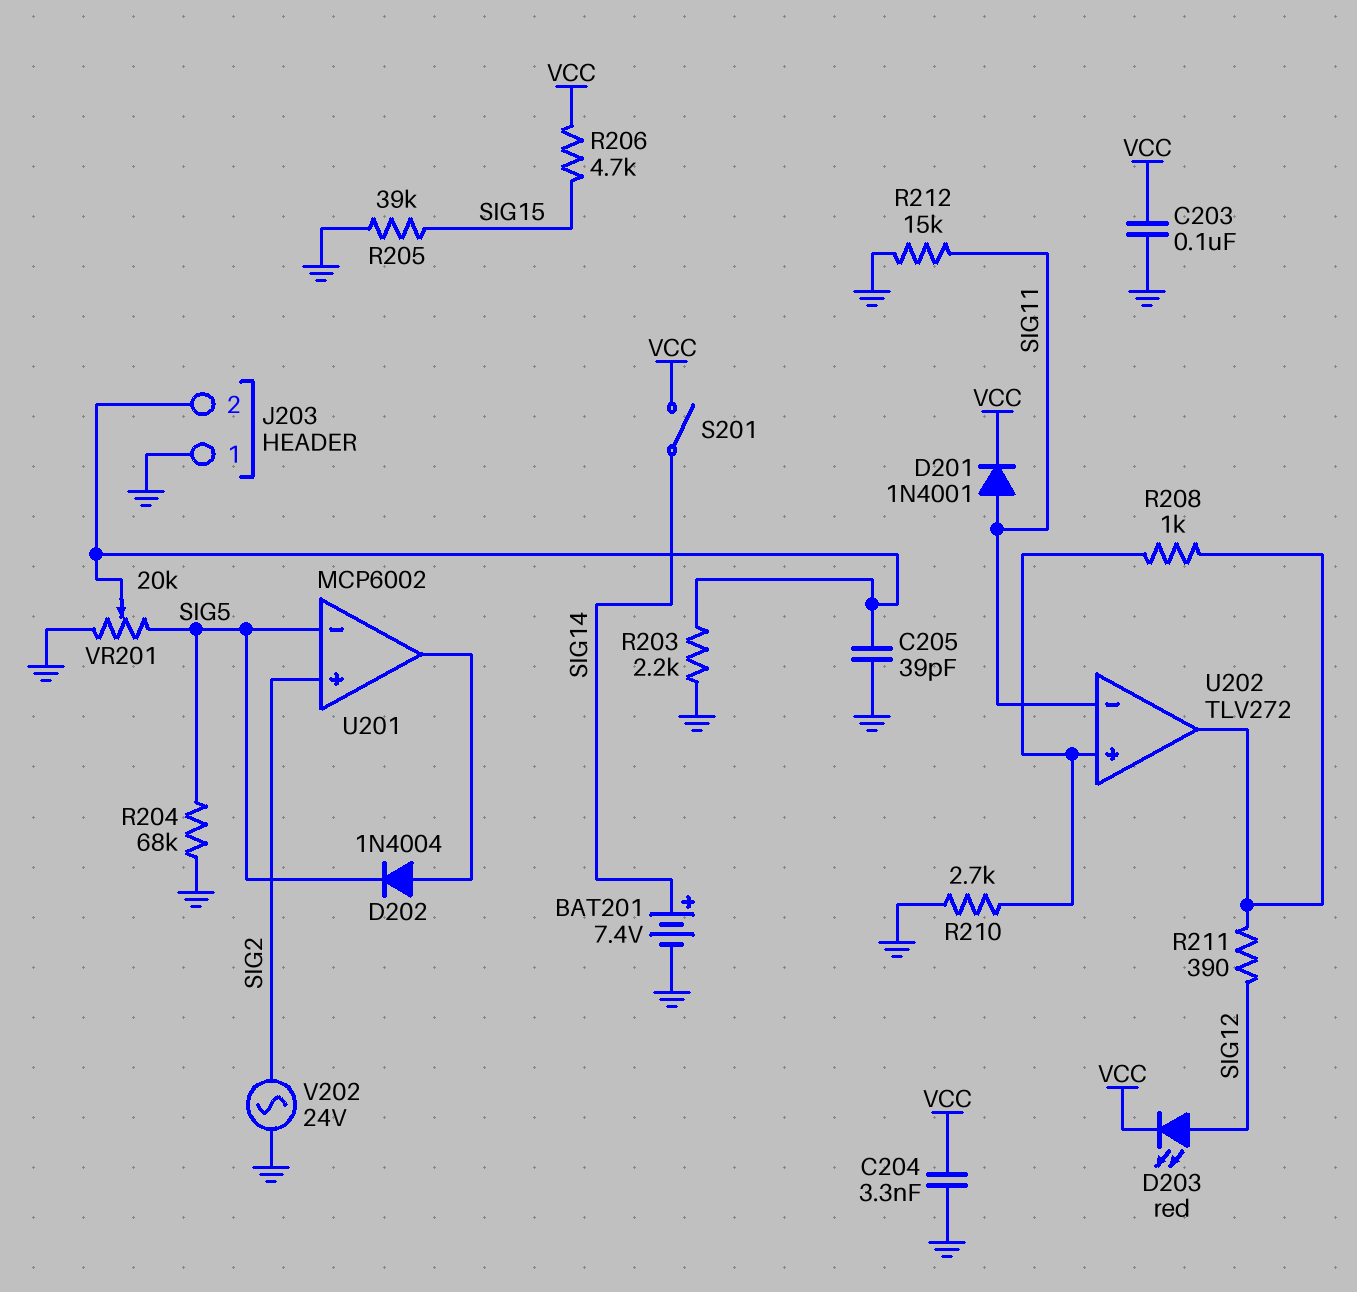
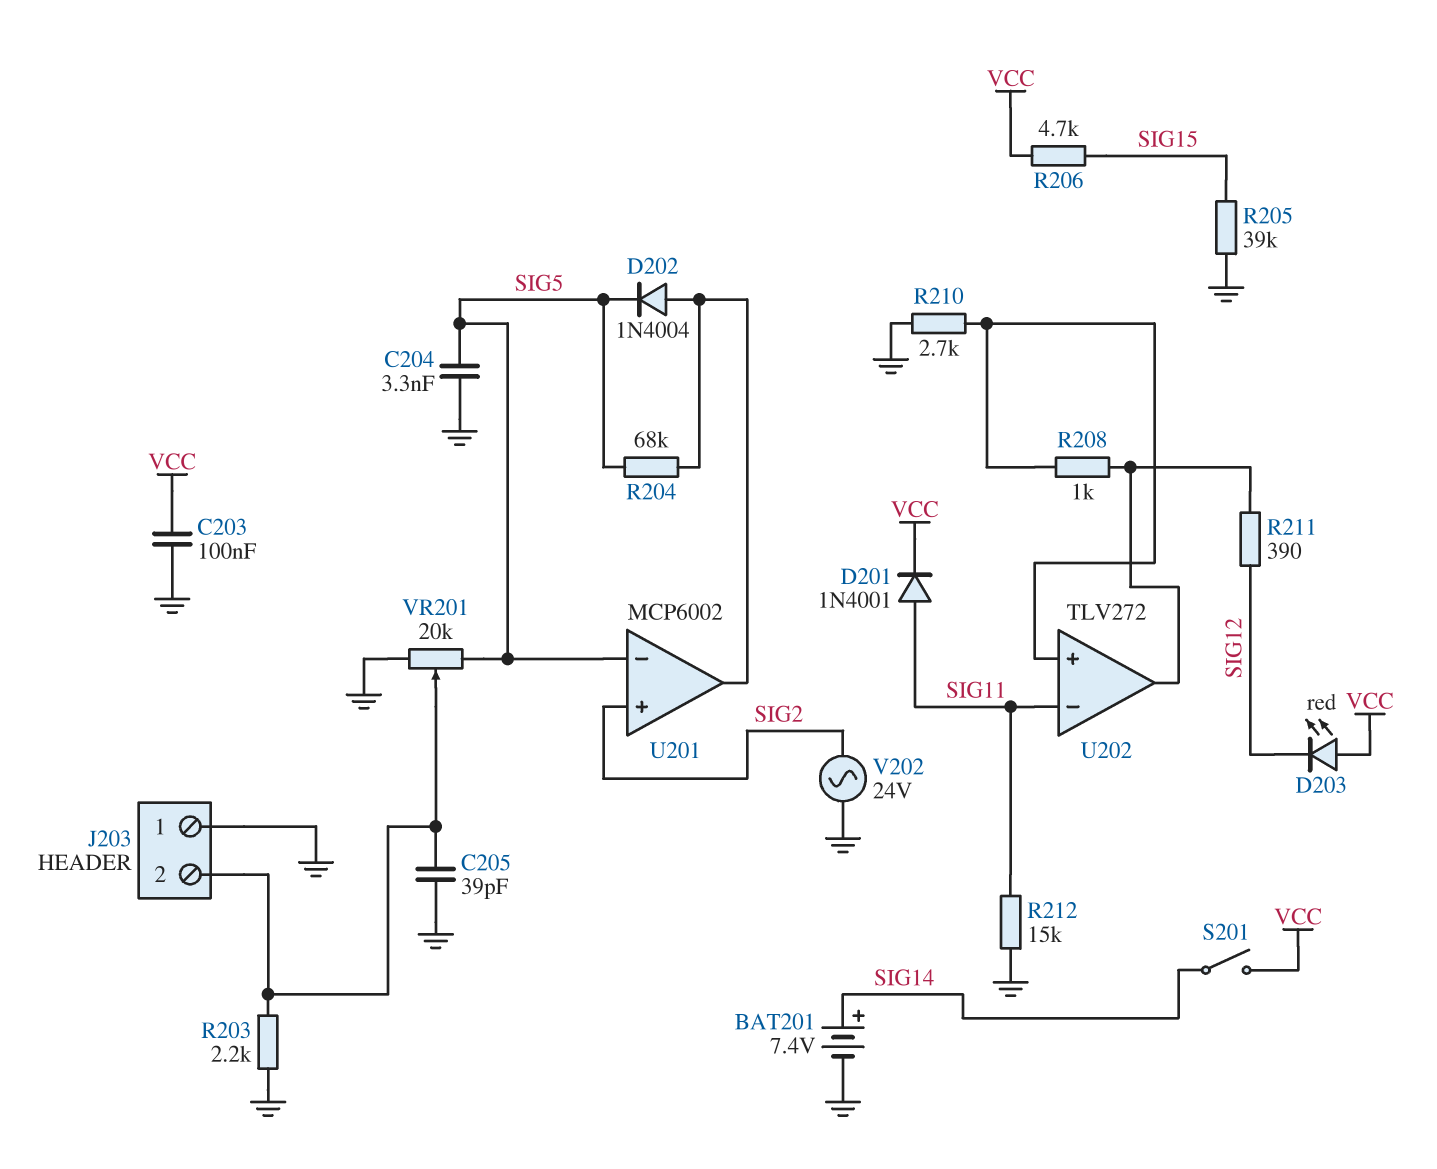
C204: 3.3nF (GND, VCC) -> 3.3nF (GND, SIG5)
D203: LED red (A SIG12, K VCC) -> LED red (A VCC, K SIG12)
R204: 68k (GND, SIG5) -> 68k (SIG5, U201/out)

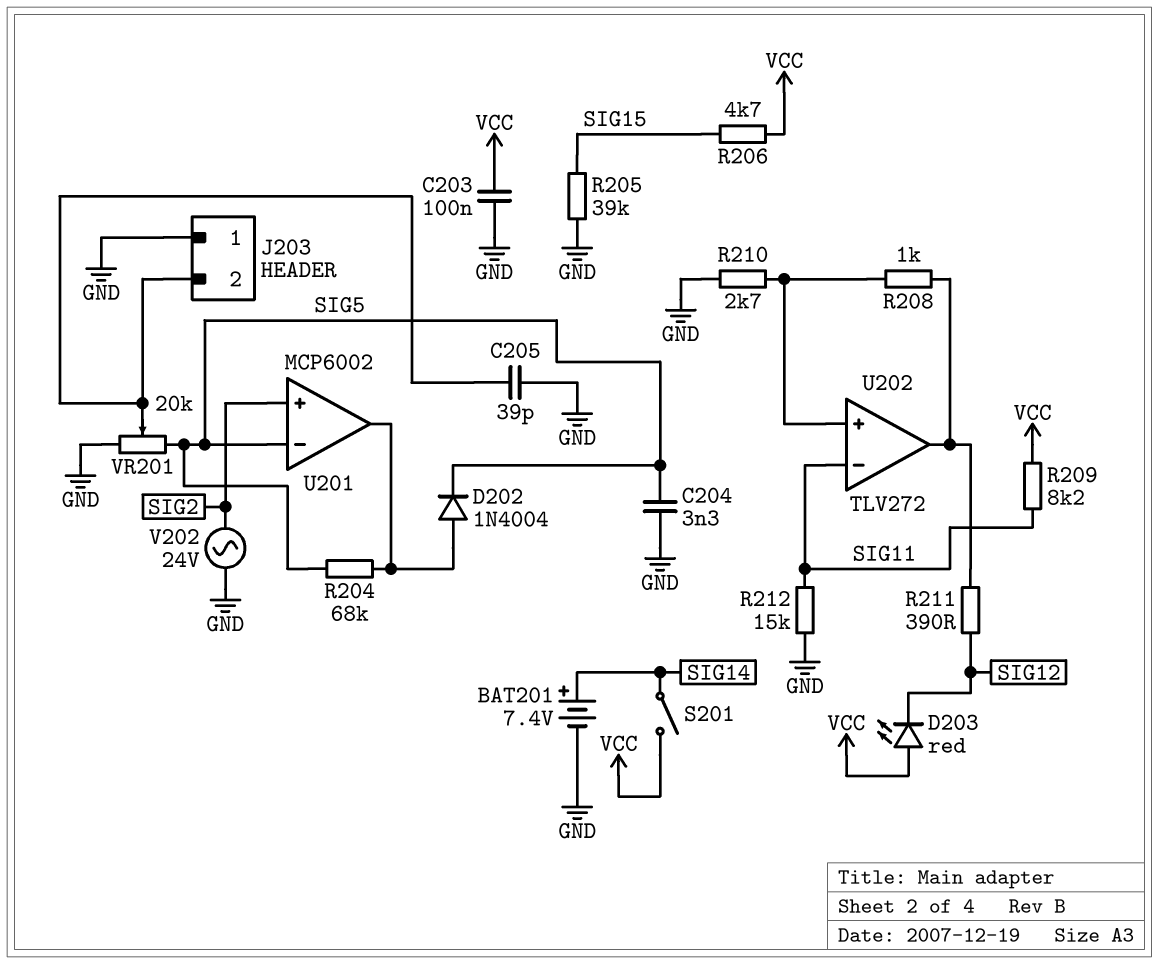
D201: diode 1N4001 (A SIG11, K VCC) -> none
R203: 2.2k (GND, J203/2) -> none
R209: none -> 8.2k (SIG11, VCC)

